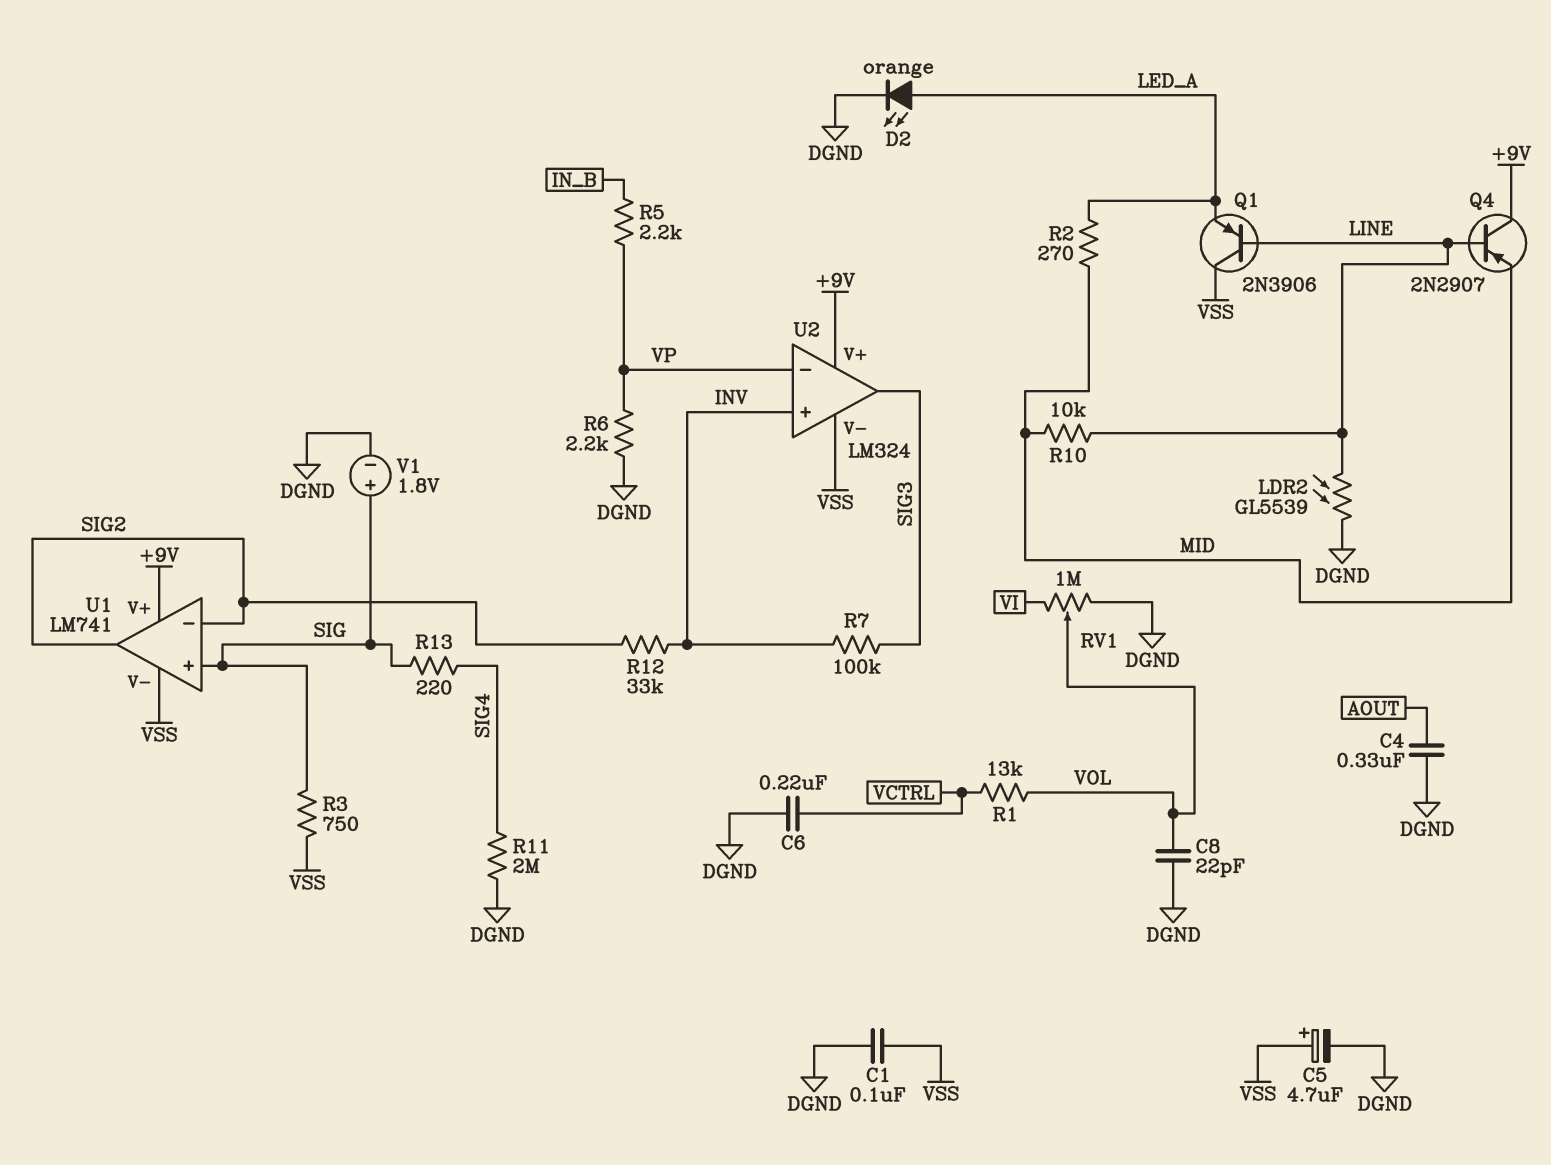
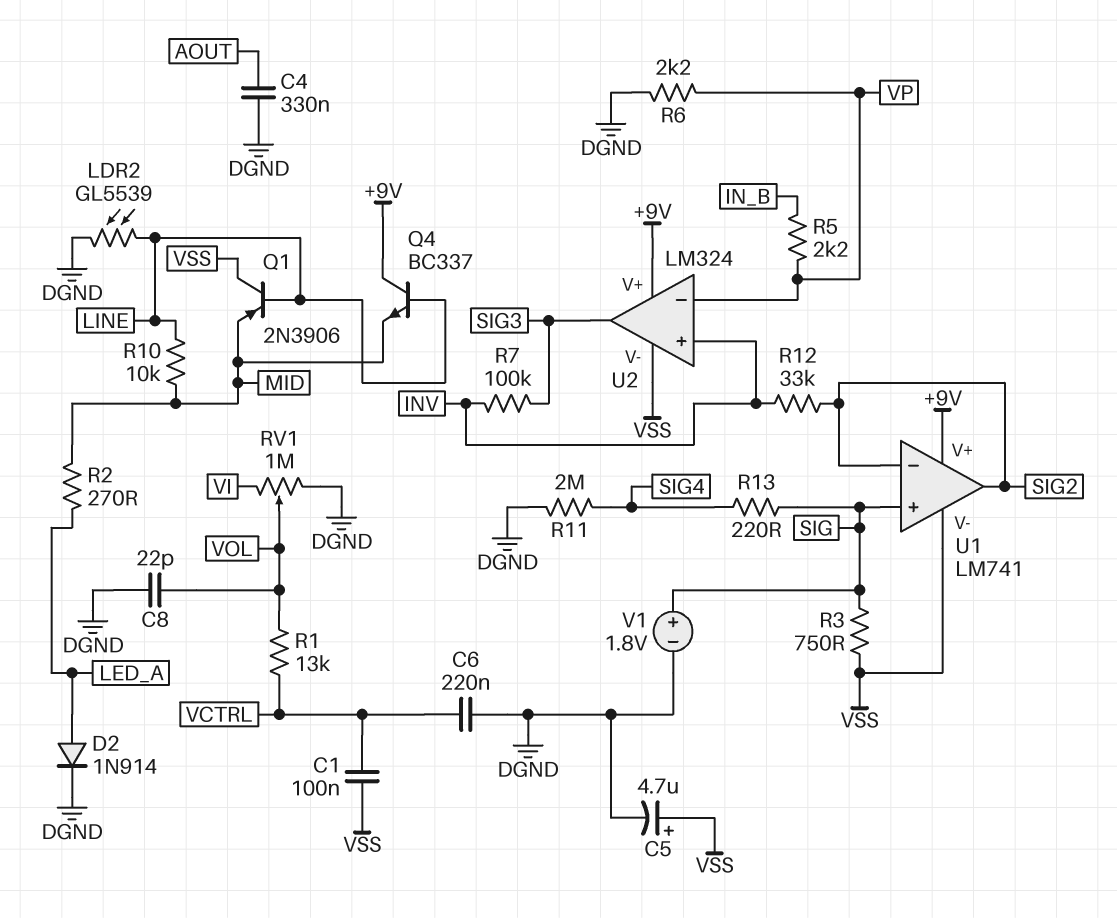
C1: 100nF (DGND, VSS) -> 100nF (VCTRL, VSS)
D2: LED orange (A LED_A, K DGND) -> diode 1N914 (A LED_A, K DGND)
Q1: PNP 2N3906 (B LINE, C VSS, E LED_A) -> PNP 2N3906 (B LINE, C VSS, E MID)
Q4: PNP 2N2907 (B LINE, C +9V, E MID) -> NPN BC337 (B LINE, C +9V, E MID)

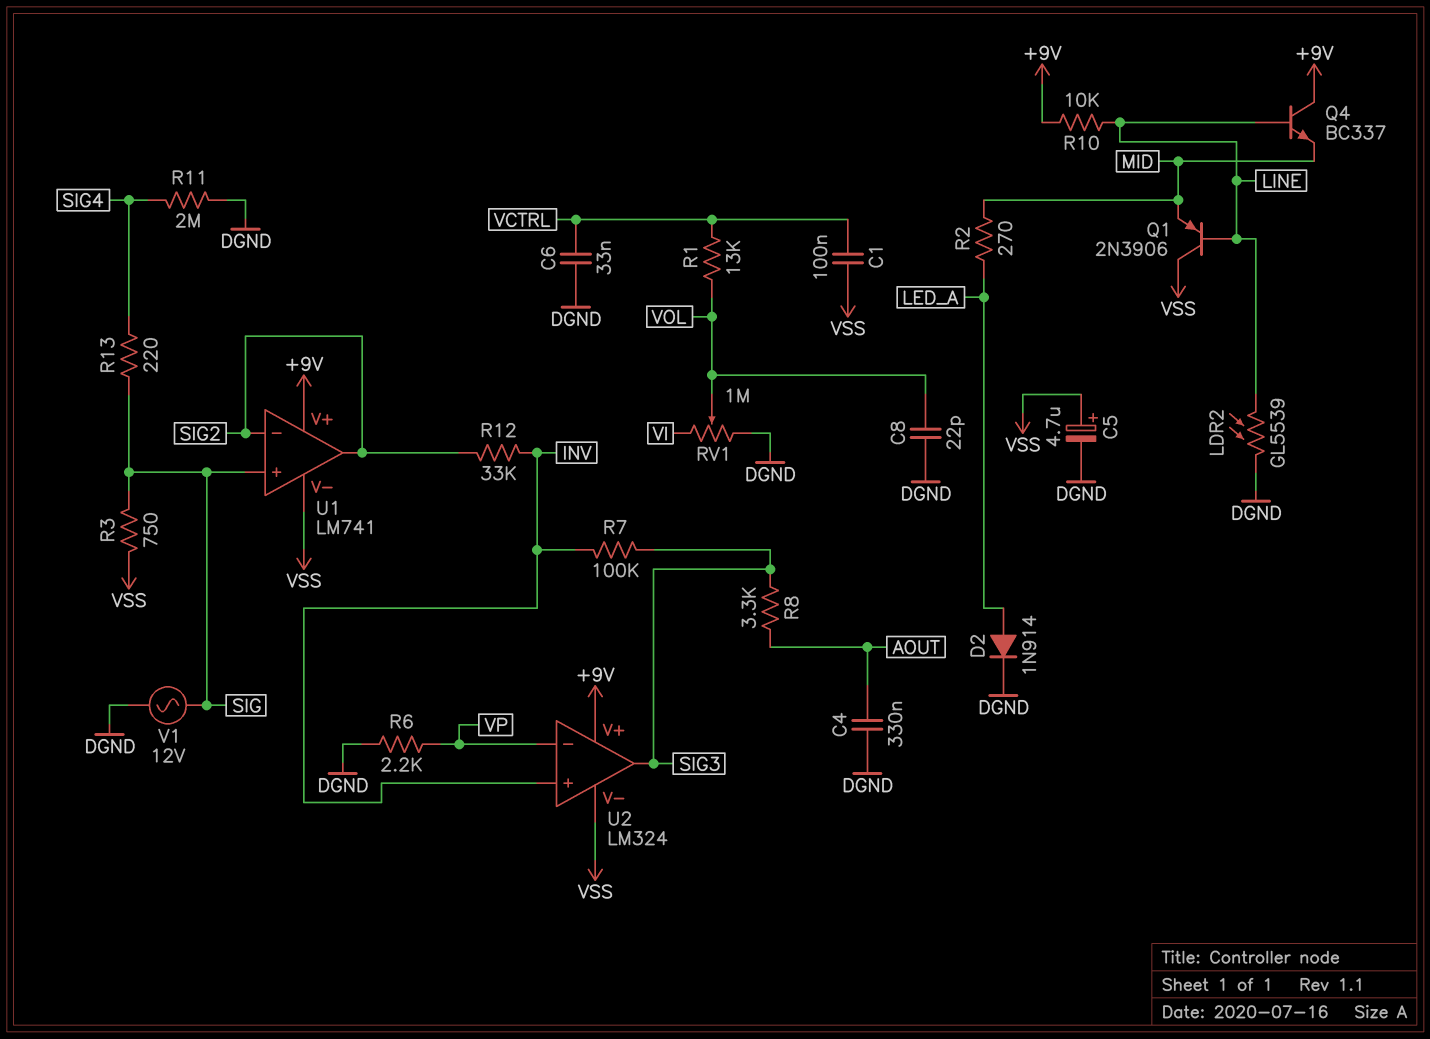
C6: 220nF (DGND, VCTRL) -> 33nF (DGND, VCTRL)
R5: 2.2k (IN_B, VP) -> none
R8: none -> 3.3k (AOUT, SIG3)
R10: 10k (LINE, MID) -> 10k (+9V, LINE)
V1: 1.8V (plus SIG, minus DGND) -> AC 12V (DGND, SIG)

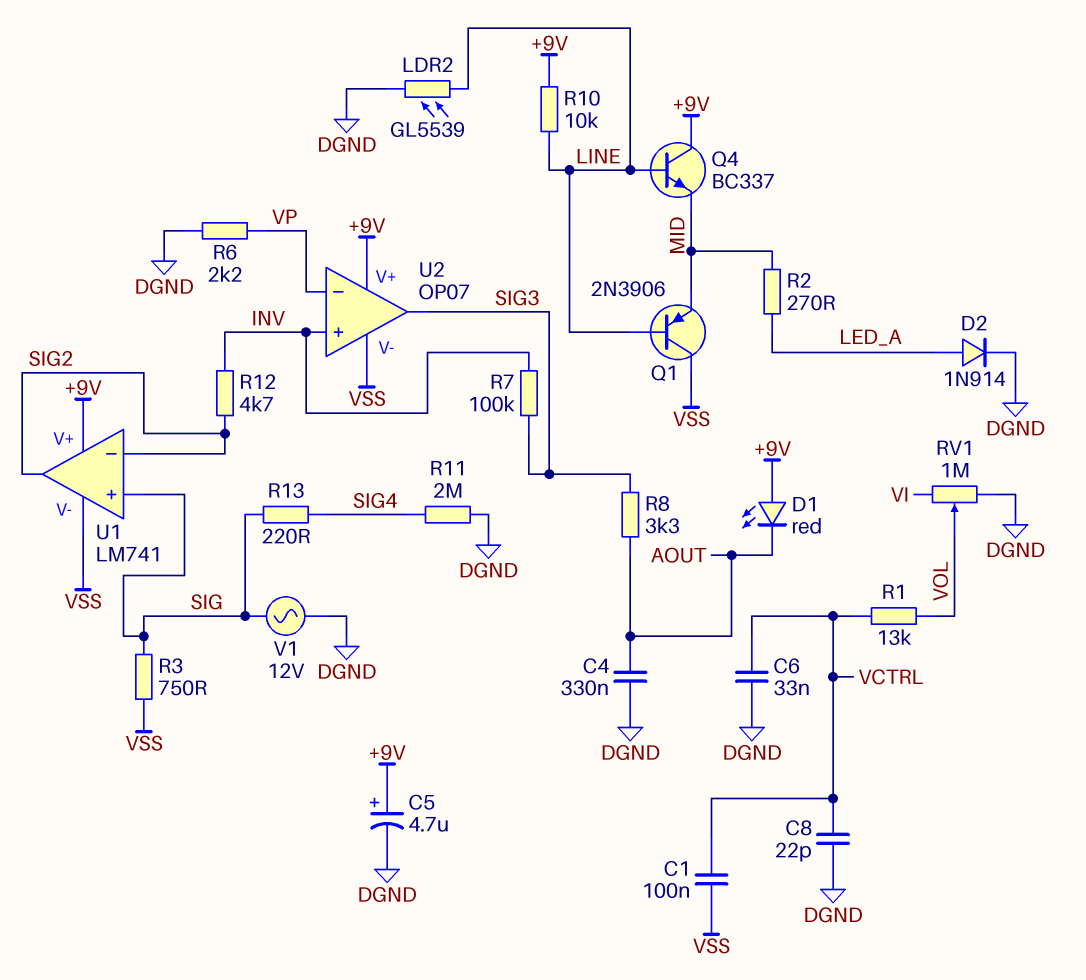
C5: 4.7uF (plus VSS, minus DGND) -> 4.7uF (plus +9V, minus DGND)
C8: 22pF (DGND, VOL) -> 22pF (DGND, VCTRL)
D1: none -> LED red (A +9V, K AOUT)
R12: 33k (INV, SIG2) -> 4.7k (INV, SIG2)
U2: LM324 -> OP07

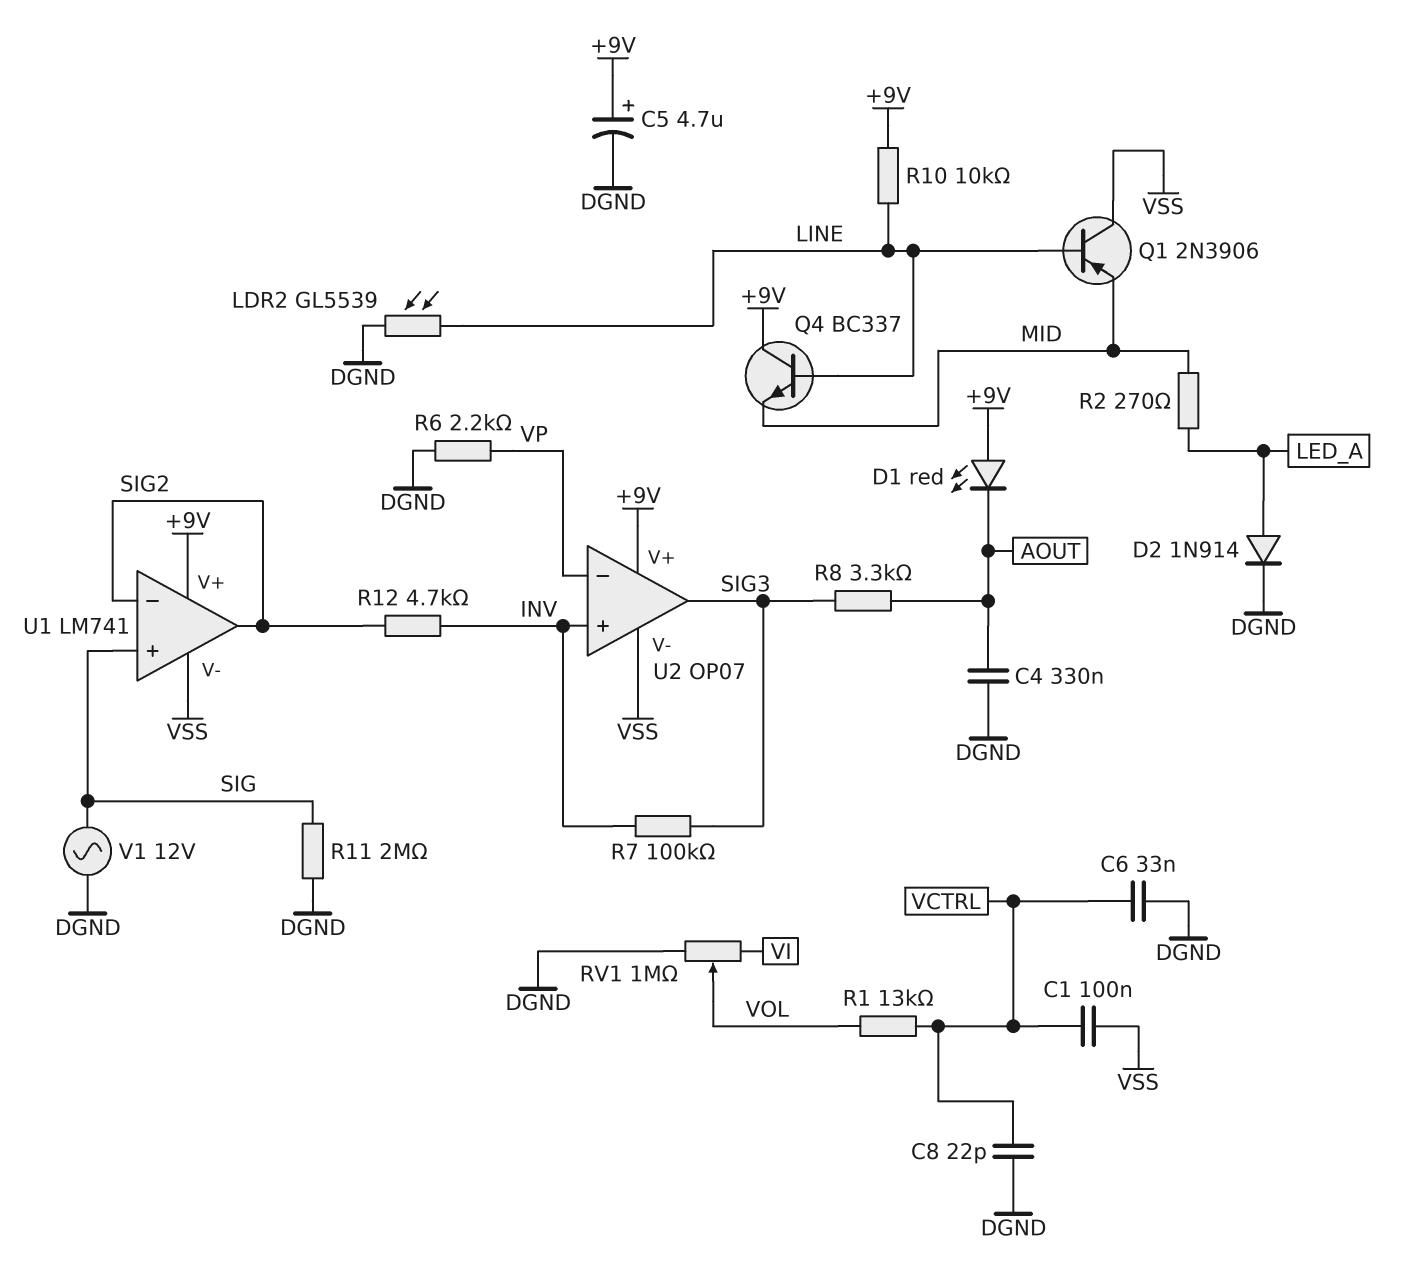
R3: 750 (SIG, VSS) -> none
R11: 2M (DGND, SIG4) -> 2M (DGND, SIG)
R13: 220 (SIG, SIG4) -> none

